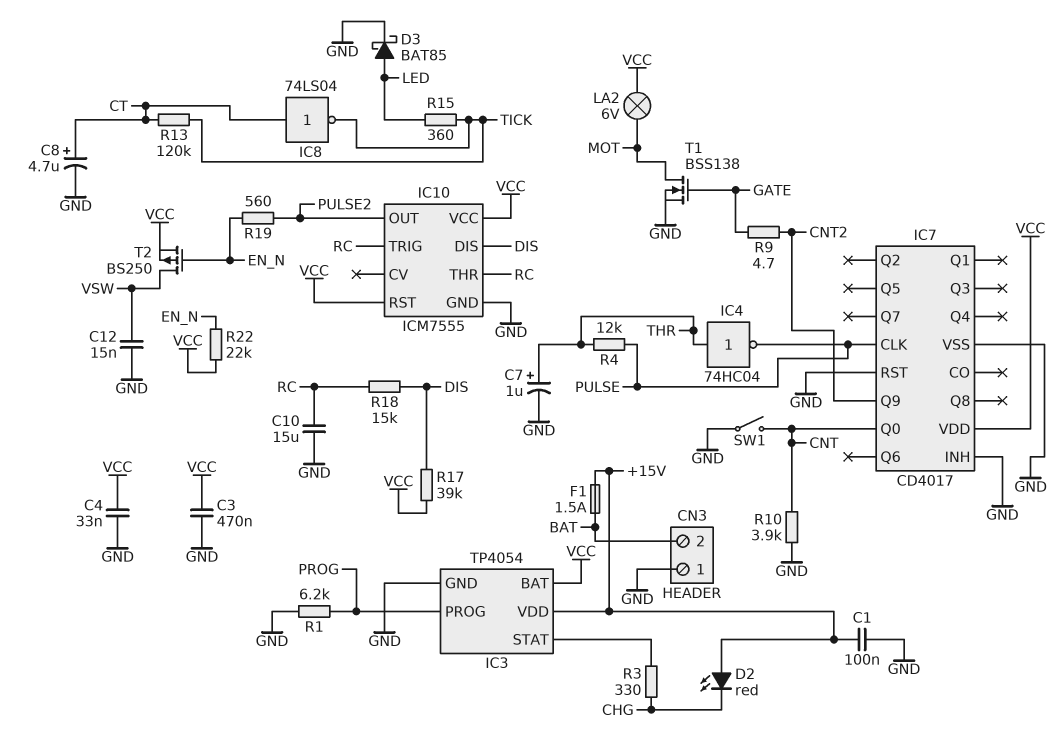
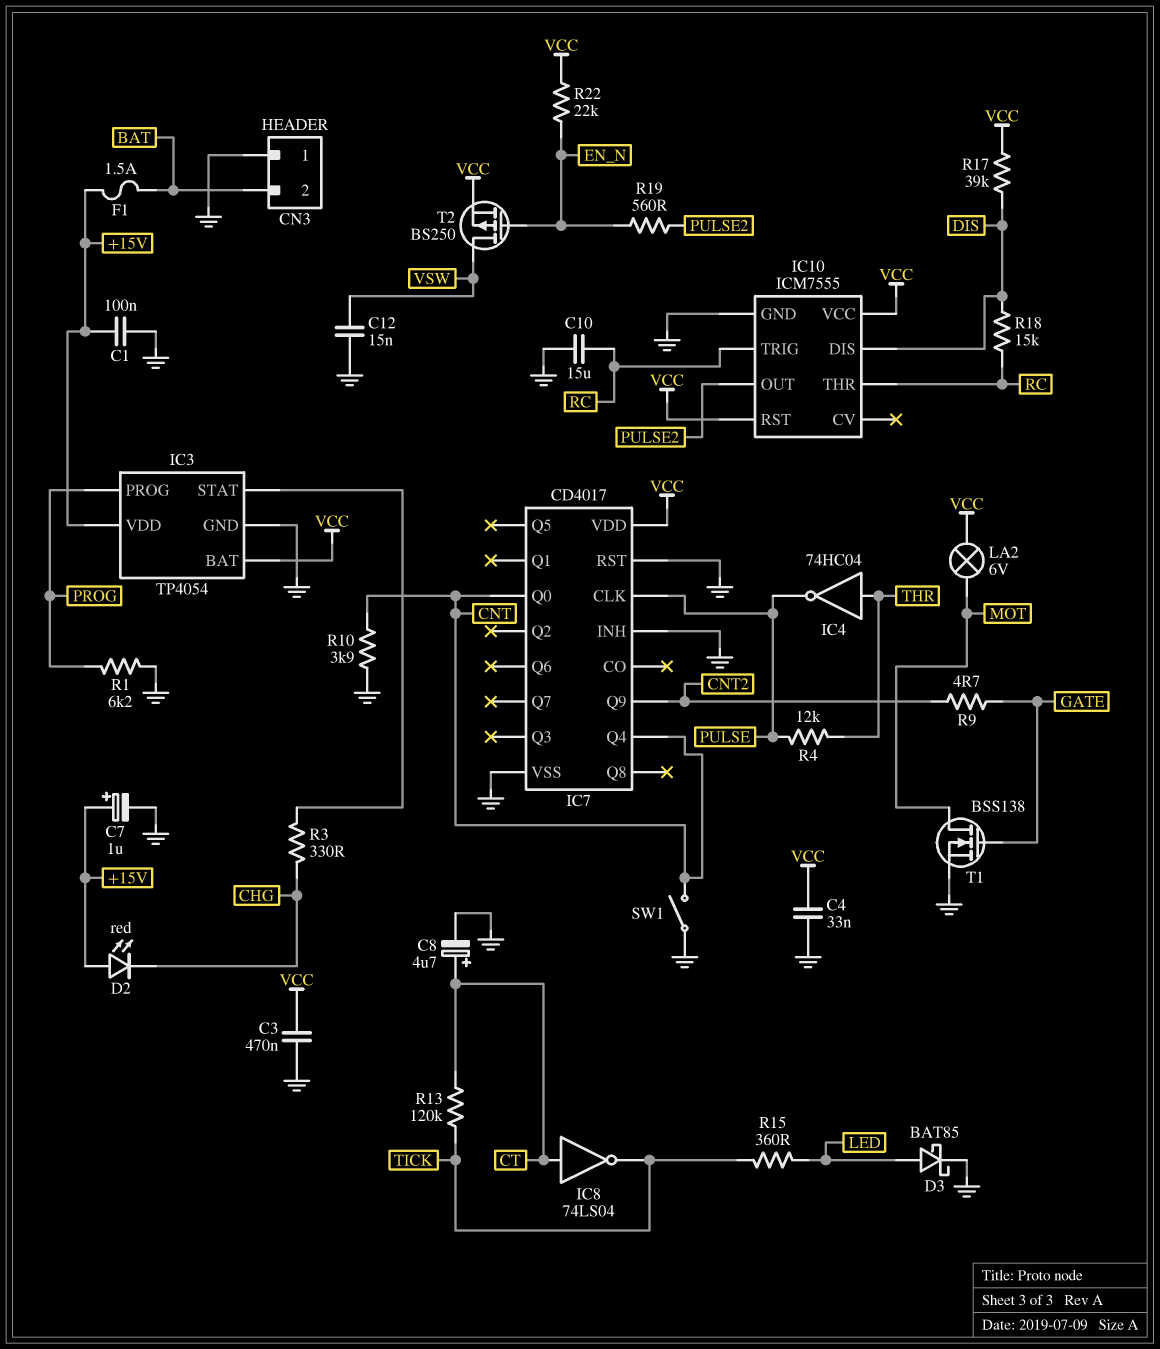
C7: 1uF (plus THR, minus GND) -> 1uF (plus +15V, minus GND)
IC7 pin Q4: none -> CNT

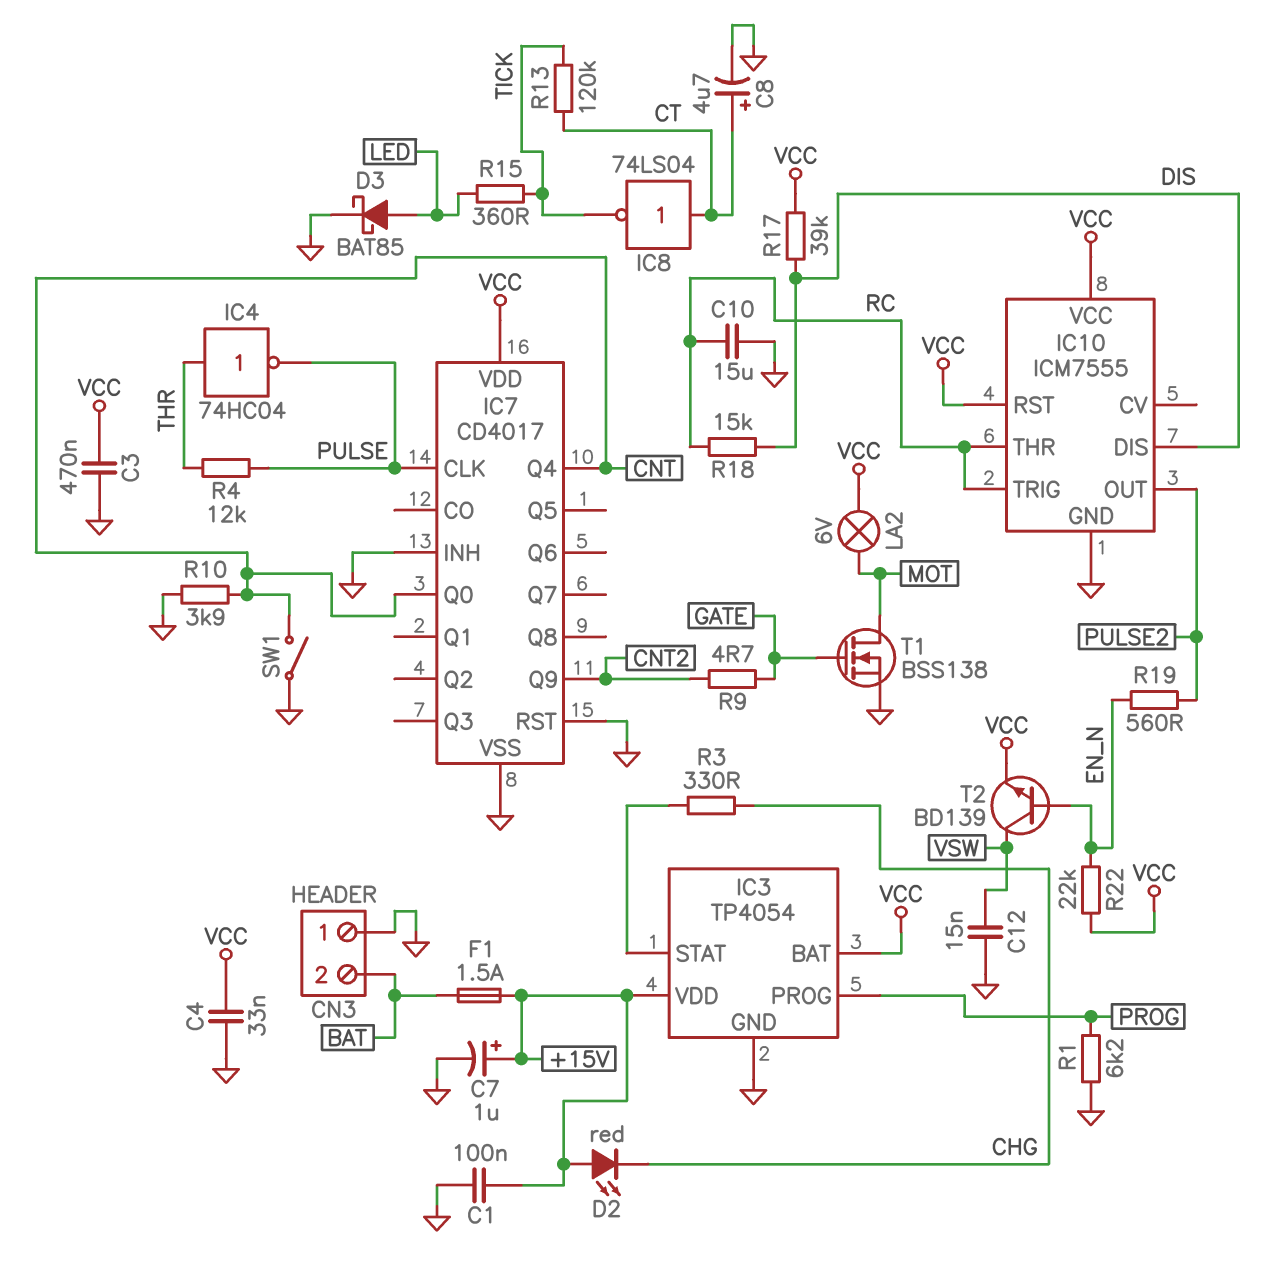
T2: PMOS BS250 (G EN_N, D VSW, S VCC) -> NPN BD139 (B EN_N, C VSW, E VCC)

